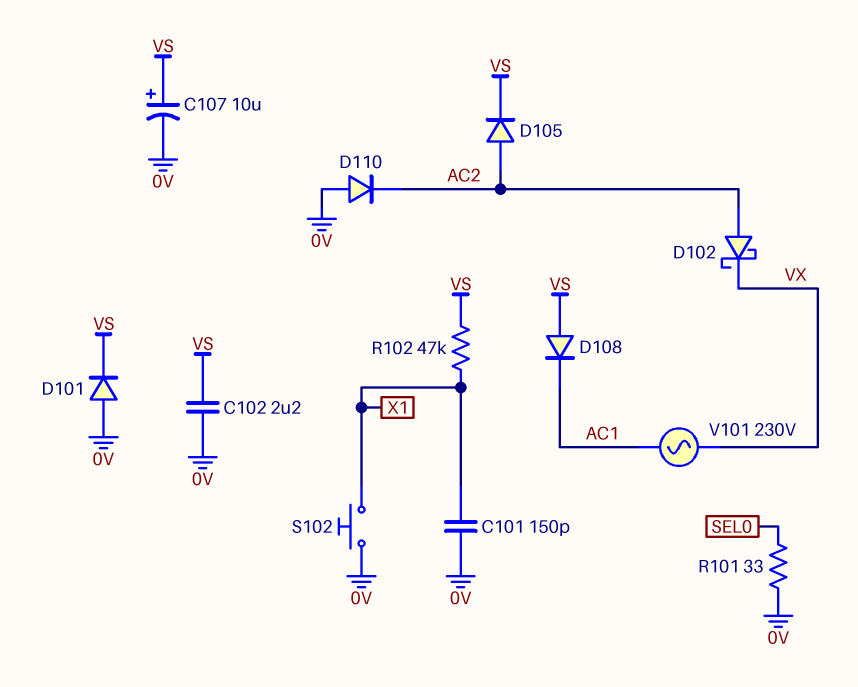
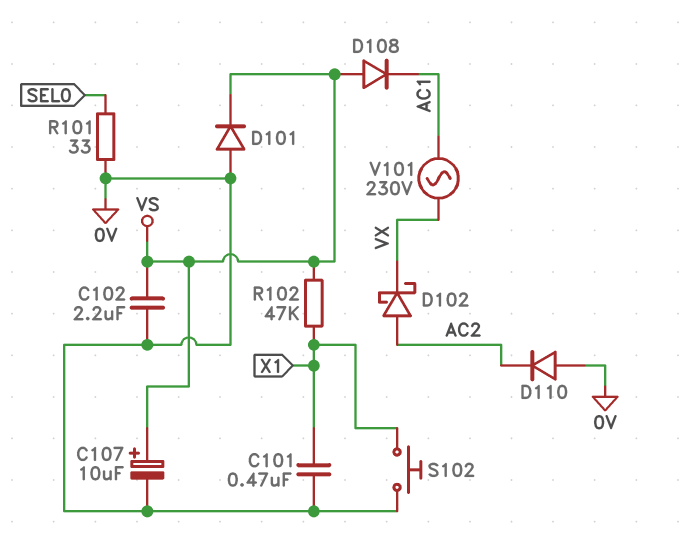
C101: 150pF (0V, X1) -> 470nF (0V, X1)
D105: diode (A AC2, K VS) -> none

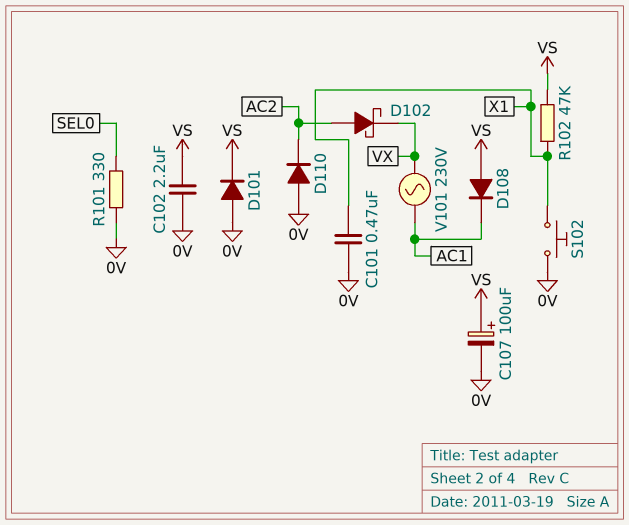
C107: 10uF (plus VS, minus 0V) -> 100uF (plus VS, minus 0V)
R101: 33 (0V, SEL0) -> 330 (0V, SEL0)

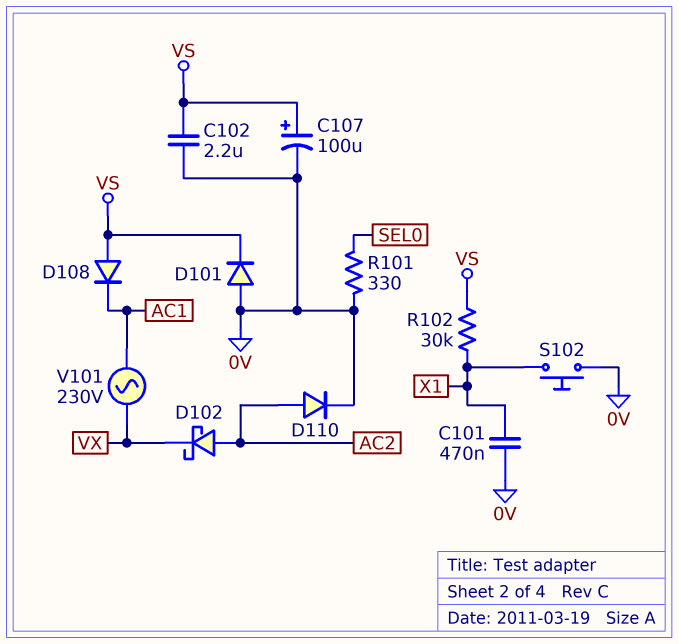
D110: diode (A 0V, K AC2) -> diode (A AC2, K 0V)
R102: 47k (VS, X1) -> 30k (VS, X1)

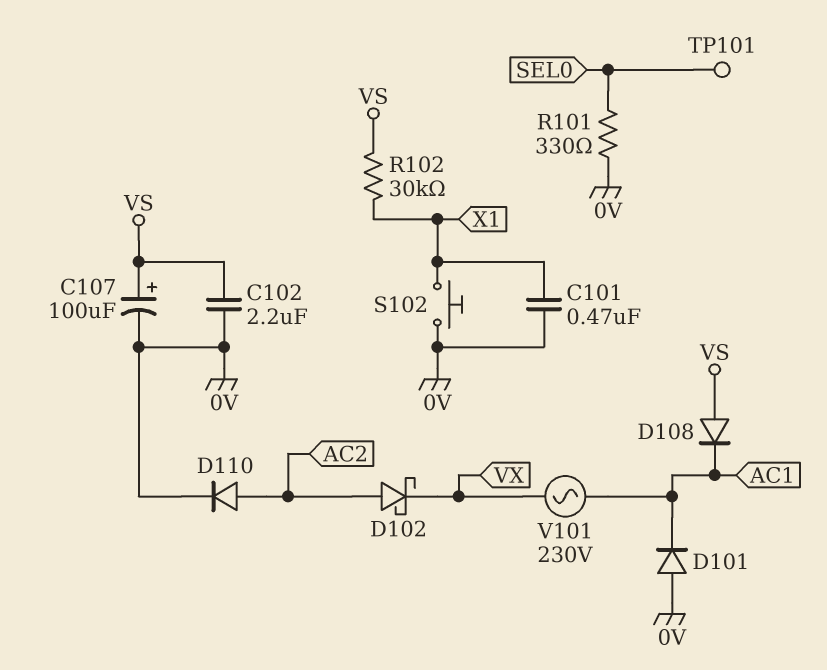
D101: diode (A 0V, K VS) -> diode (A 0V, K AC1)
TP101: none -> test point (SEL0)

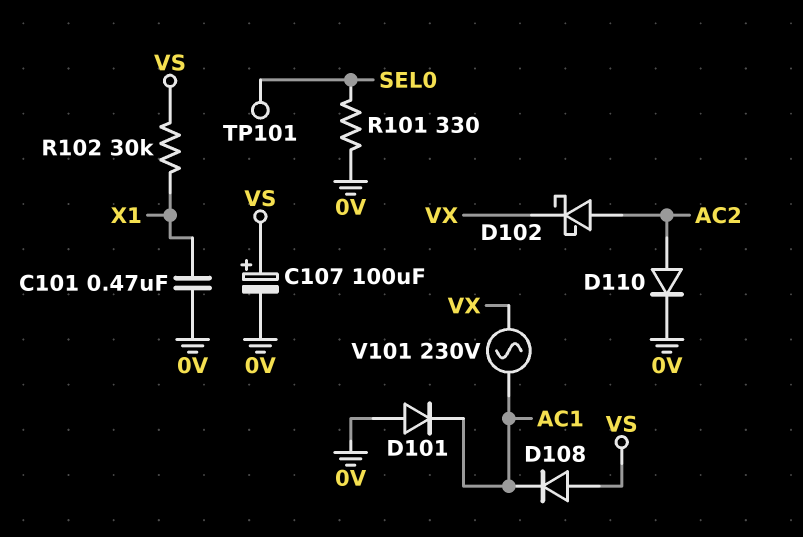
C102: 2.2uF (0V, VS) -> none
S102: button (0V, X1) -> none

